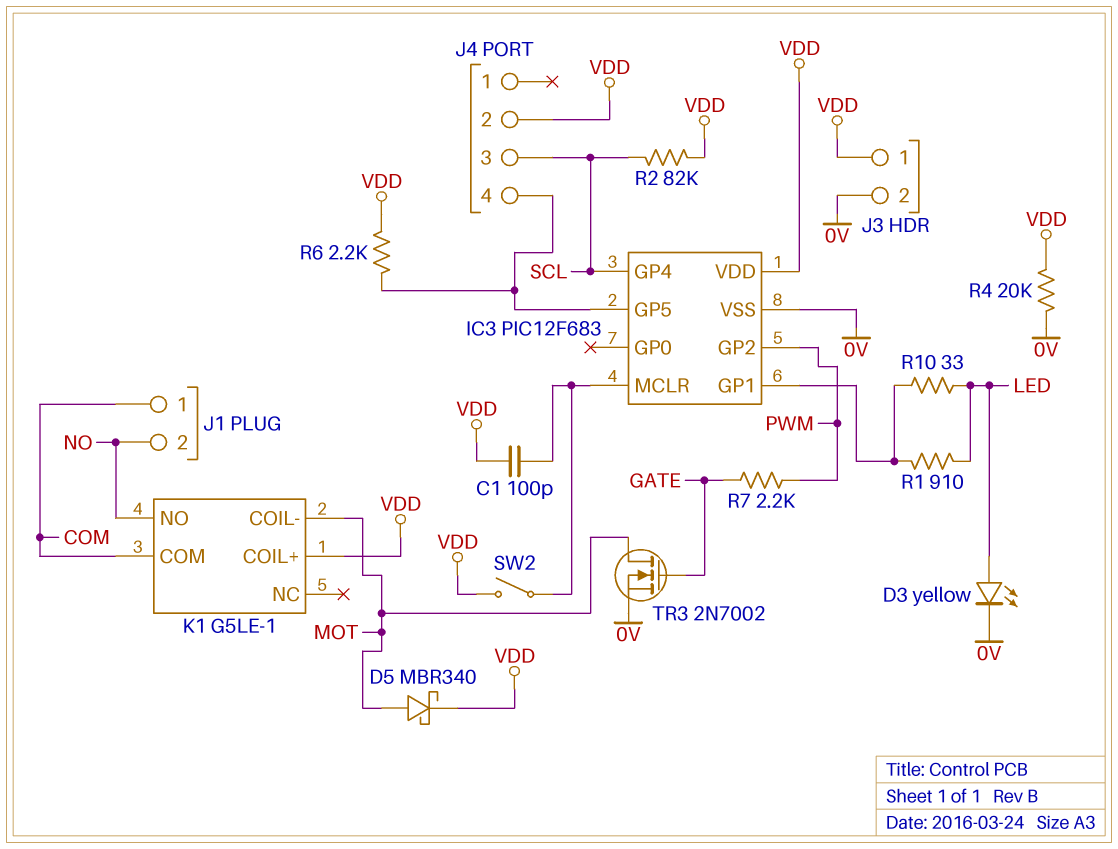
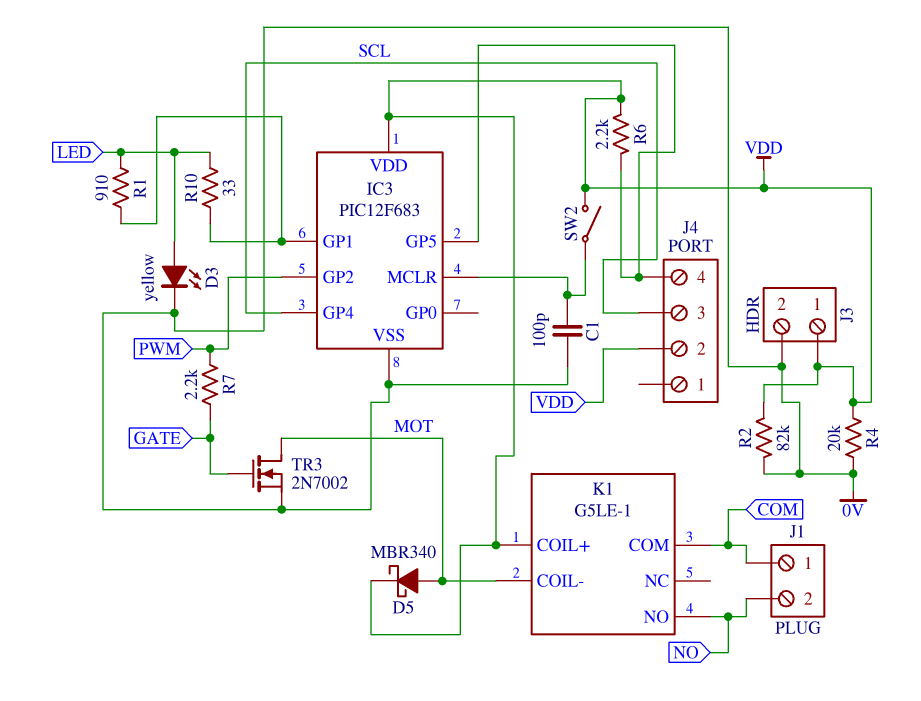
C1: 100pF (IC3/MCLR, VDD) -> 100pF (0V, IC3/MCLR)
R2: 82k (SCL, VDD) -> 82k (0V, VDD)

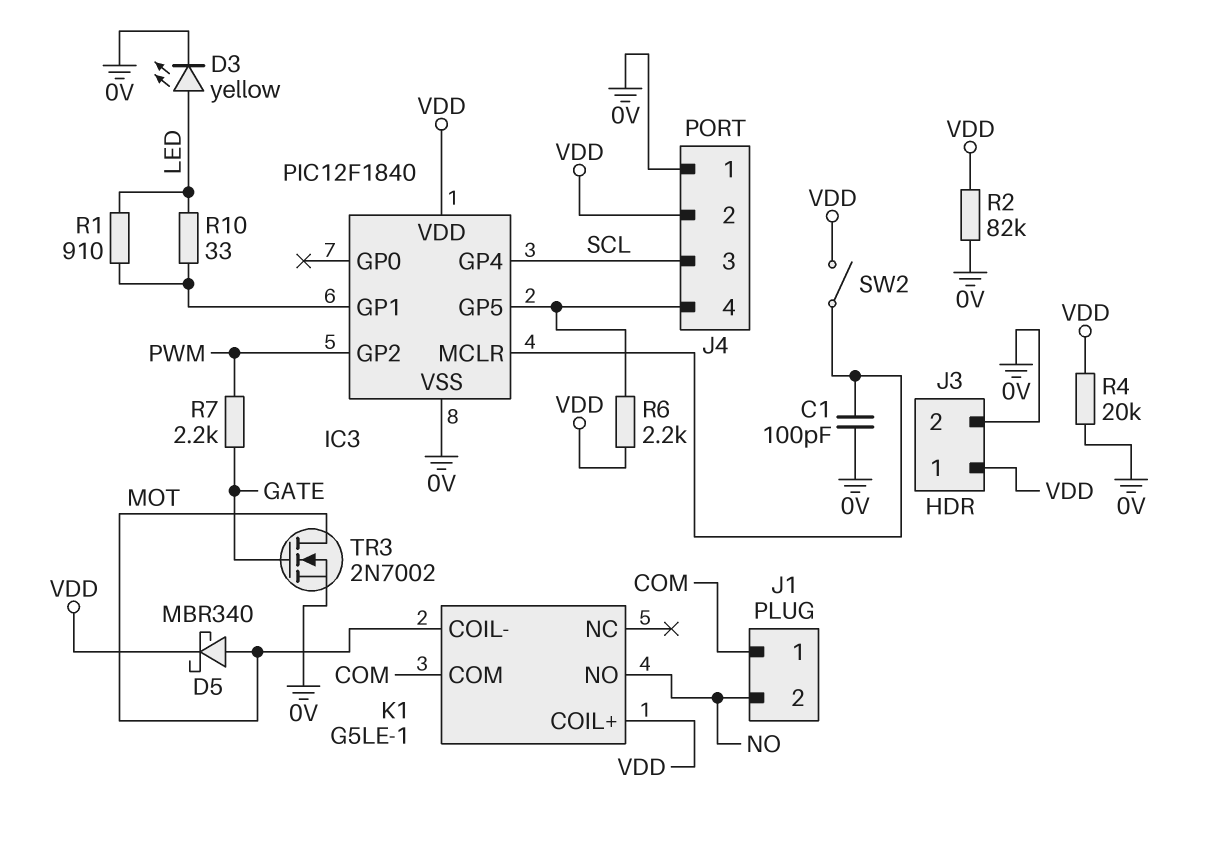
IC3: PIC12F683 -> PIC12F1840
J4 pin 1: none -> 0V

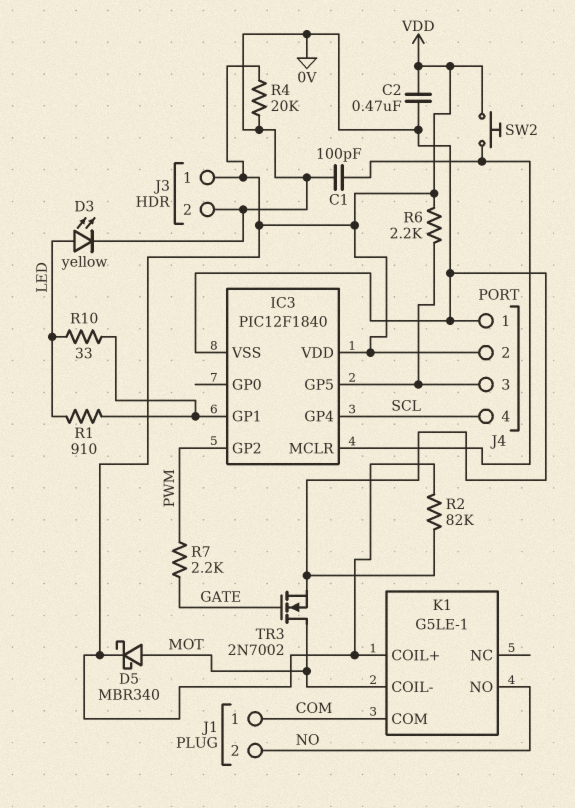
C2: none -> 470nF (0V, VDD)
J4 pin 3: SCL -> IC3/GP5
J4 pin 4: IC3/GP5 -> SCL
SW2: switch (IC3/MCLR, VDD) -> button (IC3/MCLR, VDD)

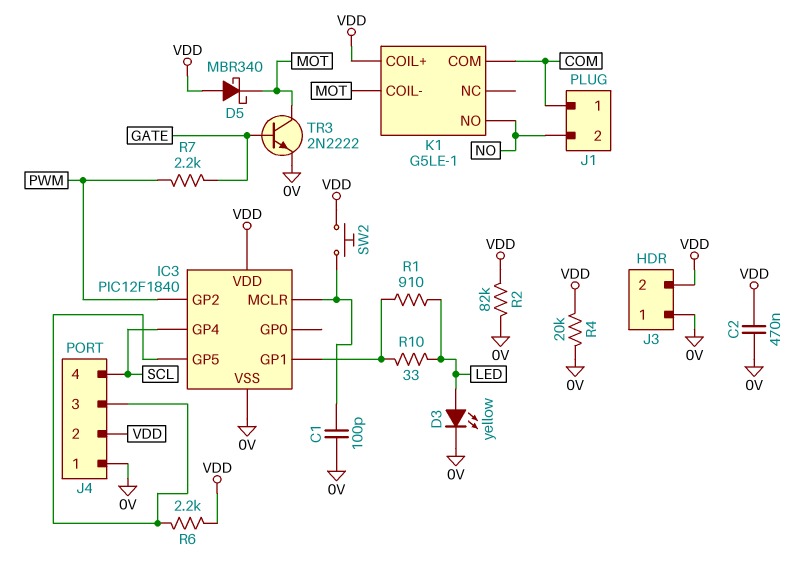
D5: schottky MBR340 (A MOT, K VDD) -> schottky MBR340 (A VDD, K MOT)
J3 pin 1: VDD -> 0V
J3 pin 2: 0V -> VDD
TR3: NMOS 2N7002 (G GATE, D MOT, S 0V) -> NPN 2N2222 (B GATE, C MOT, E 0V)

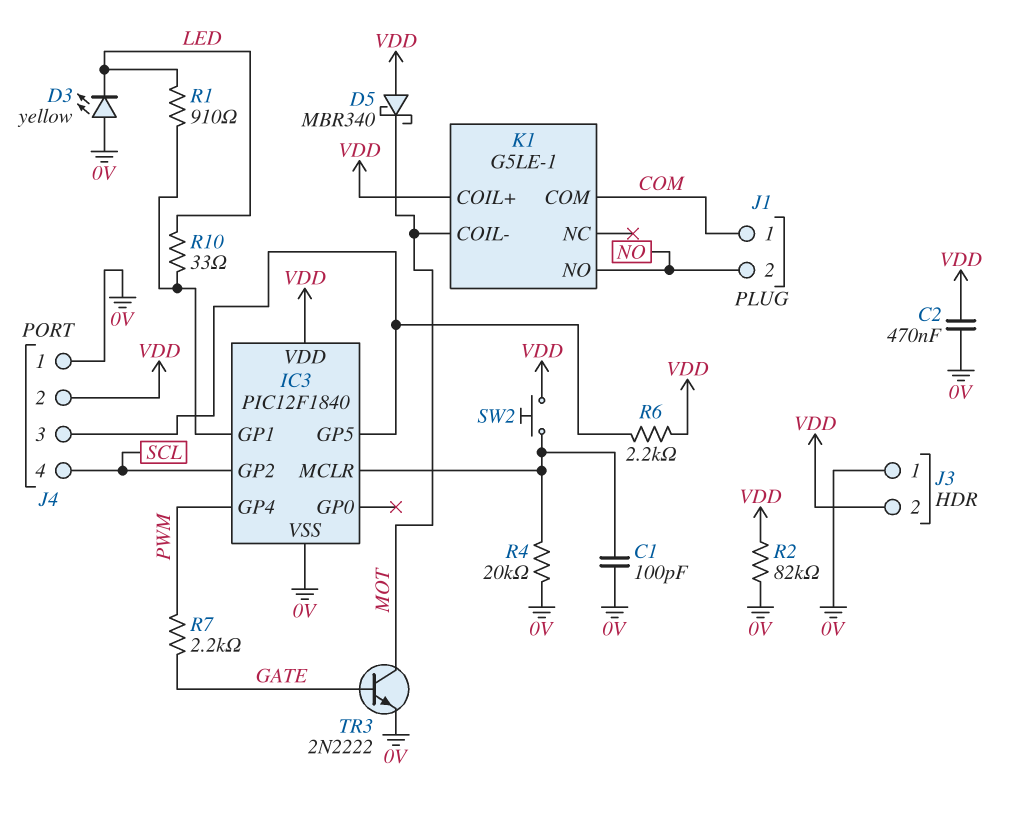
D3: LED yellow (A LED, K 0V) -> LED yellow (A 0V, K LED)
IC3 pin GP2: PWM -> SCL
IC3 pin GP4: SCL -> PWM
R4: 20k (0V, VDD) -> 20k (0V, IC3/MCLR)

